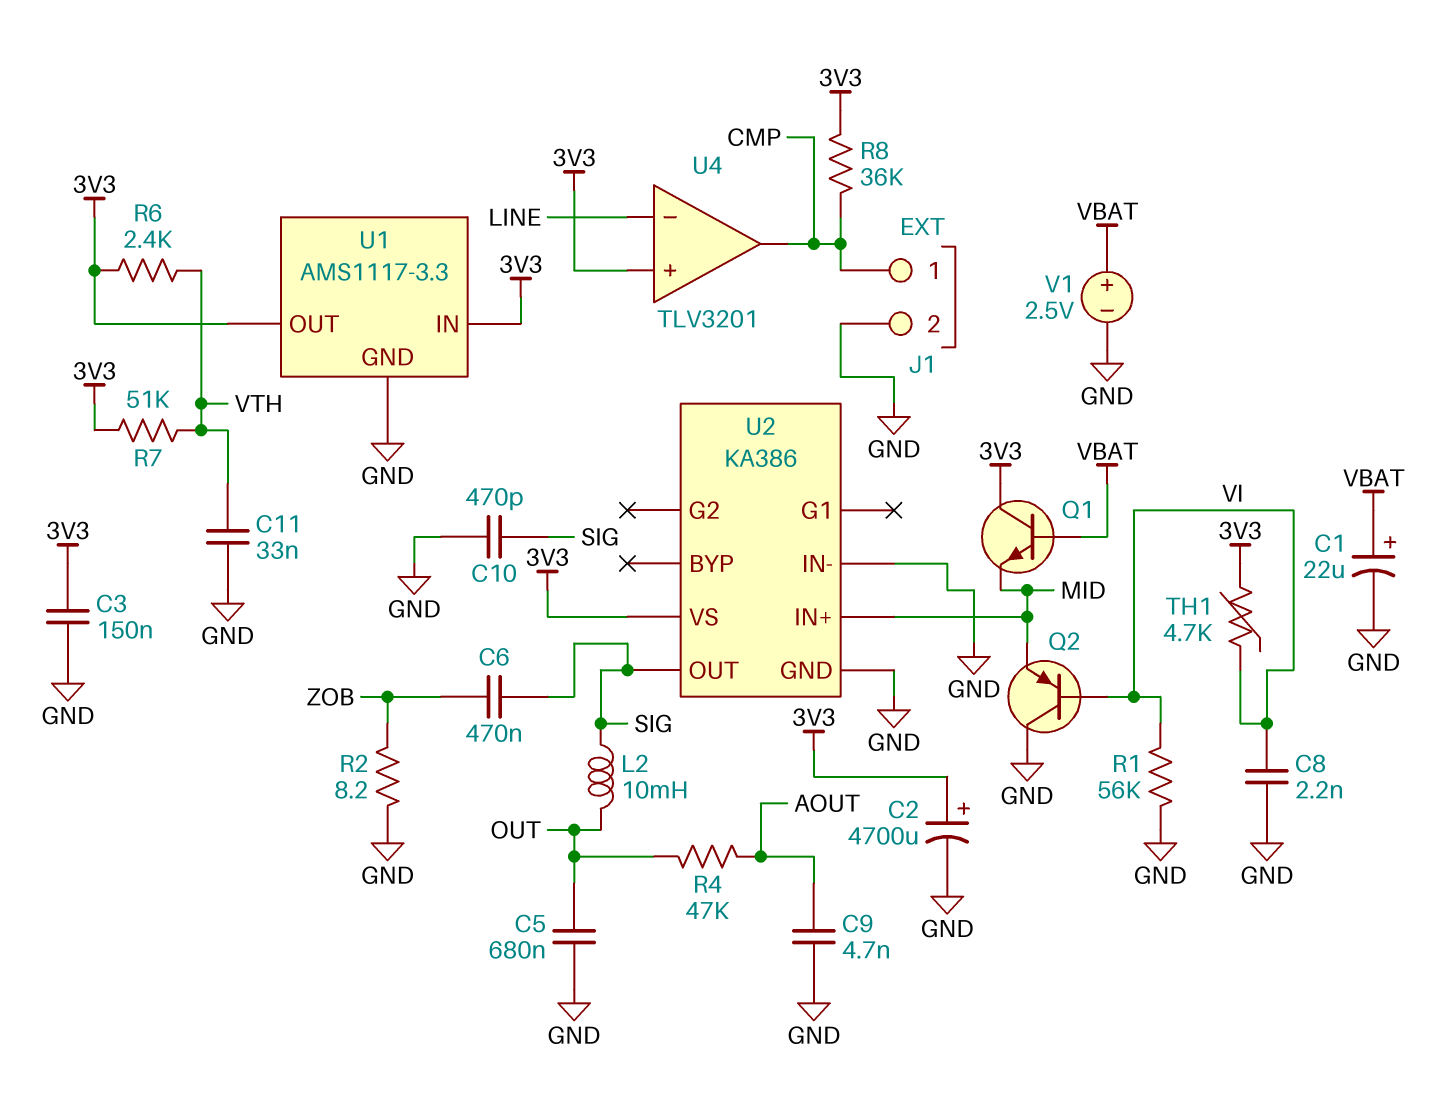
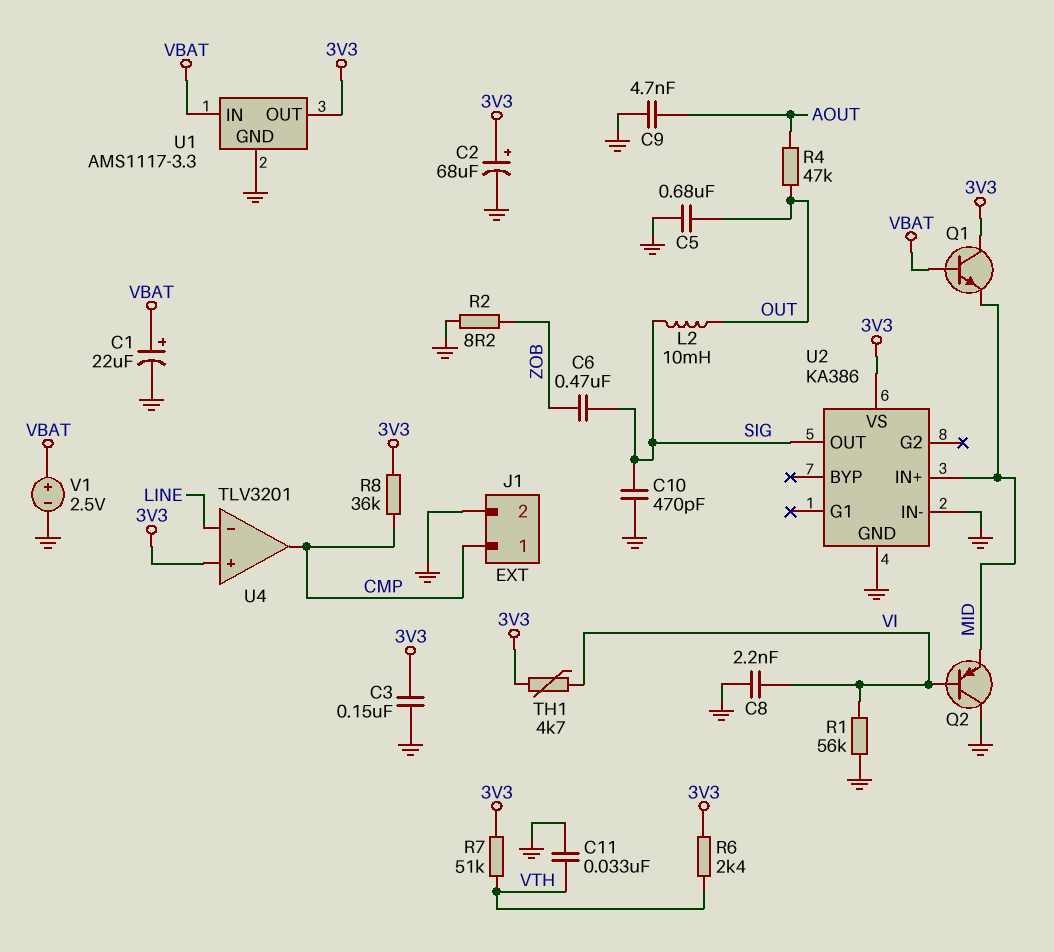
C2: 4700uF (plus 3V3, minus GND) -> 68uF (plus 3V3, minus GND)
U1 pin IN: 3V3 -> VBAT

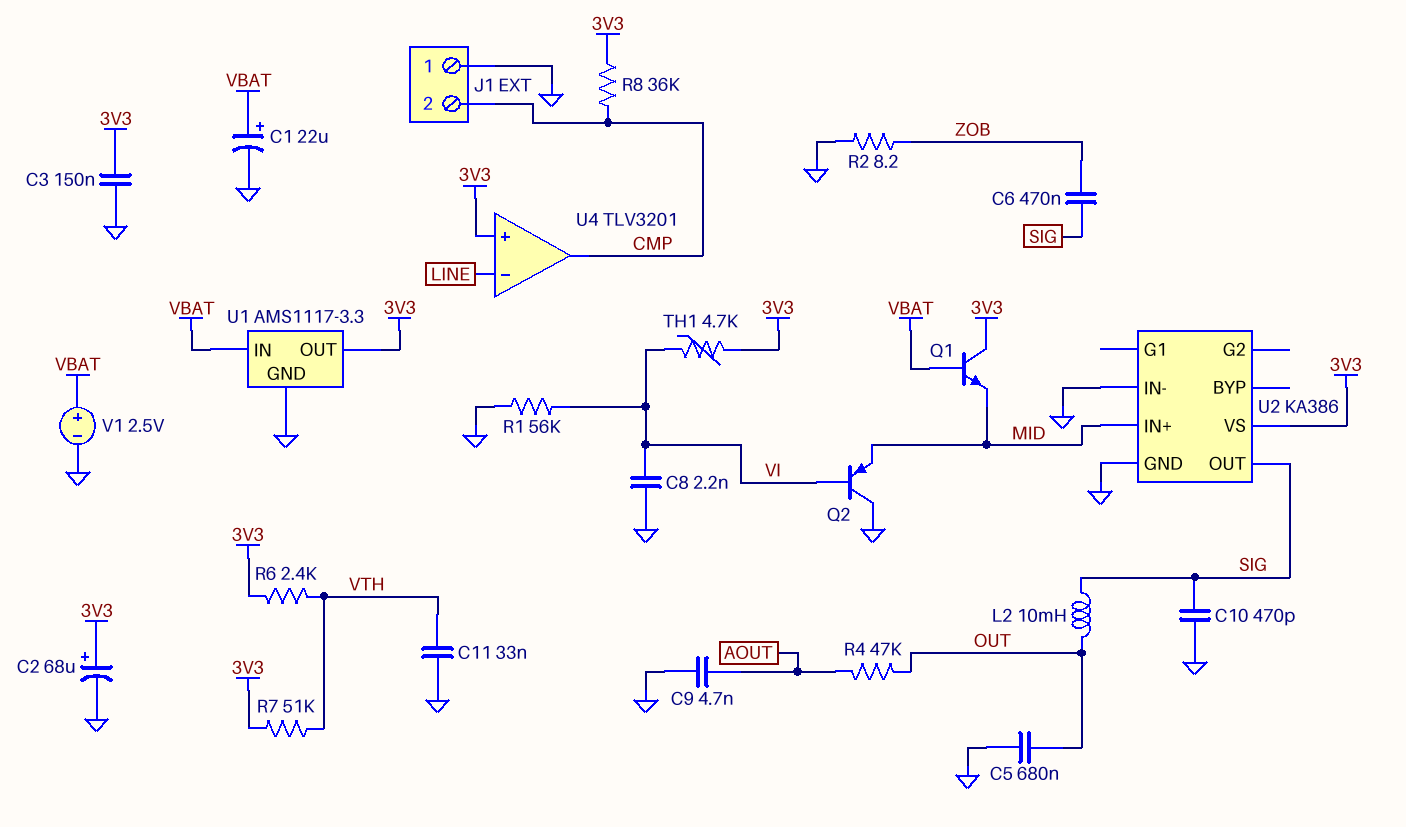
J1 pin 1: CMP -> GND
J1 pin 2: GND -> CMP

